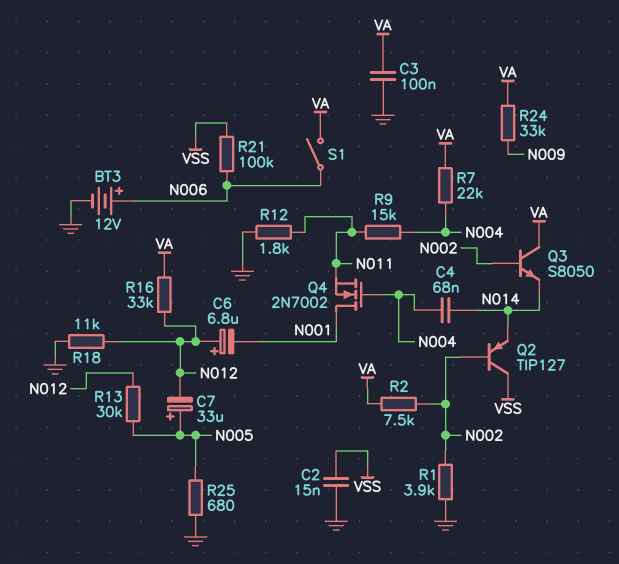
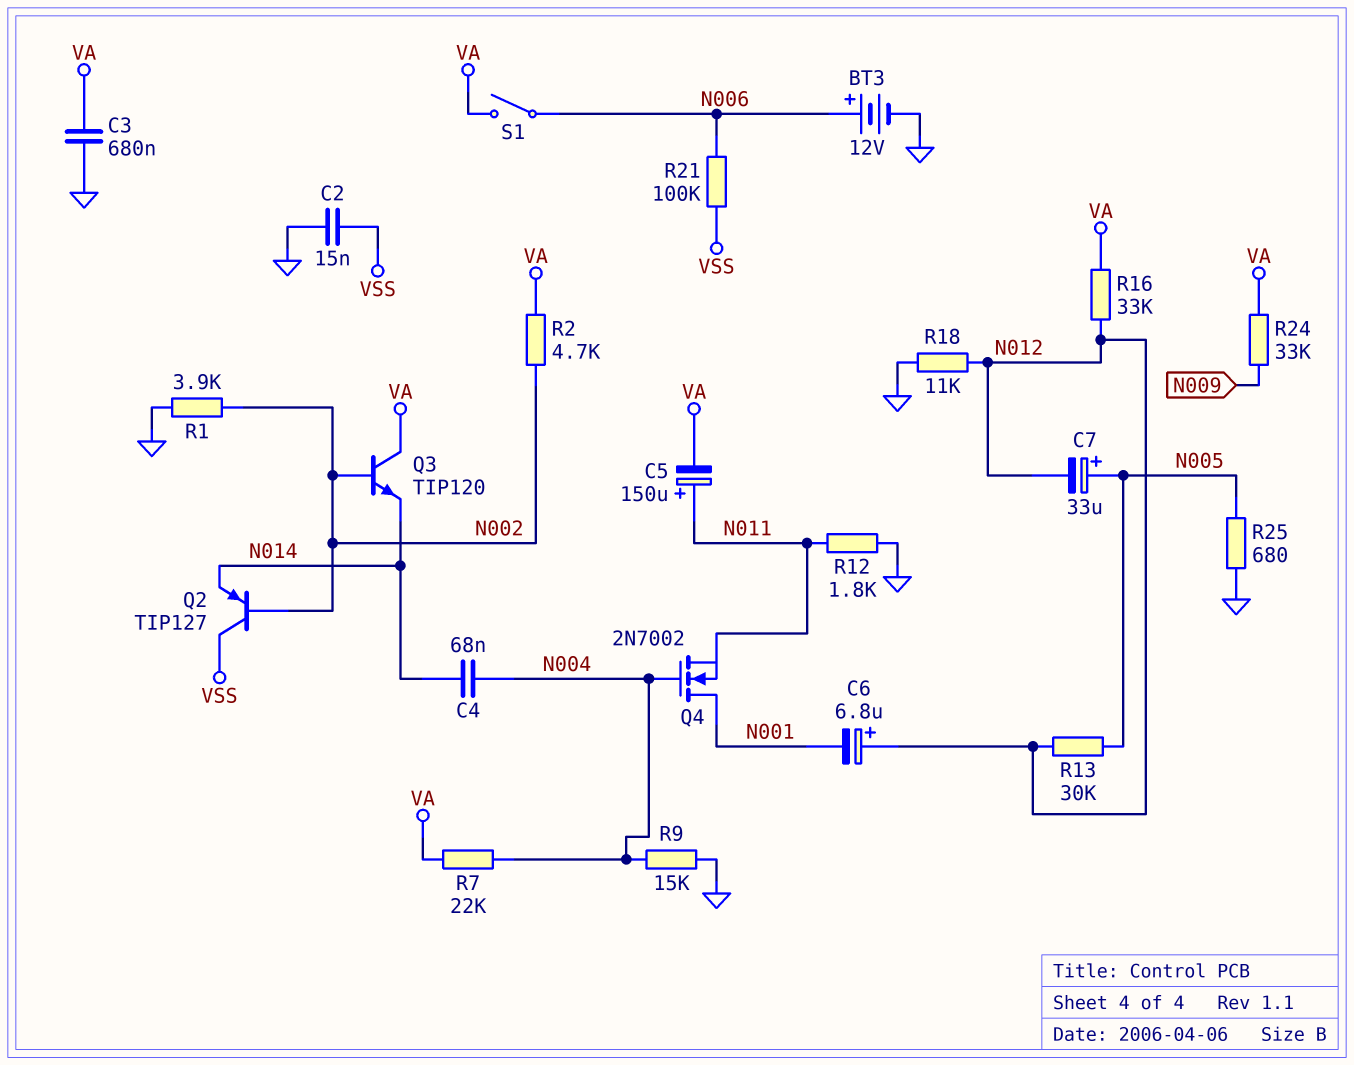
C3: 100nF (GND, VA) -> 680nF (GND, VA)
C5: none -> 150uF (plus N011, minus VA)
Q3: NPN S8050 (B N002, C VA, E N014) -> NPN TIP120 (B N002, C VA, E N014)
R2: 7.5k (N002, VA) -> 4.7k (N002, VA)
R9: 15k (N004, N011) -> 15k (GND, N004)

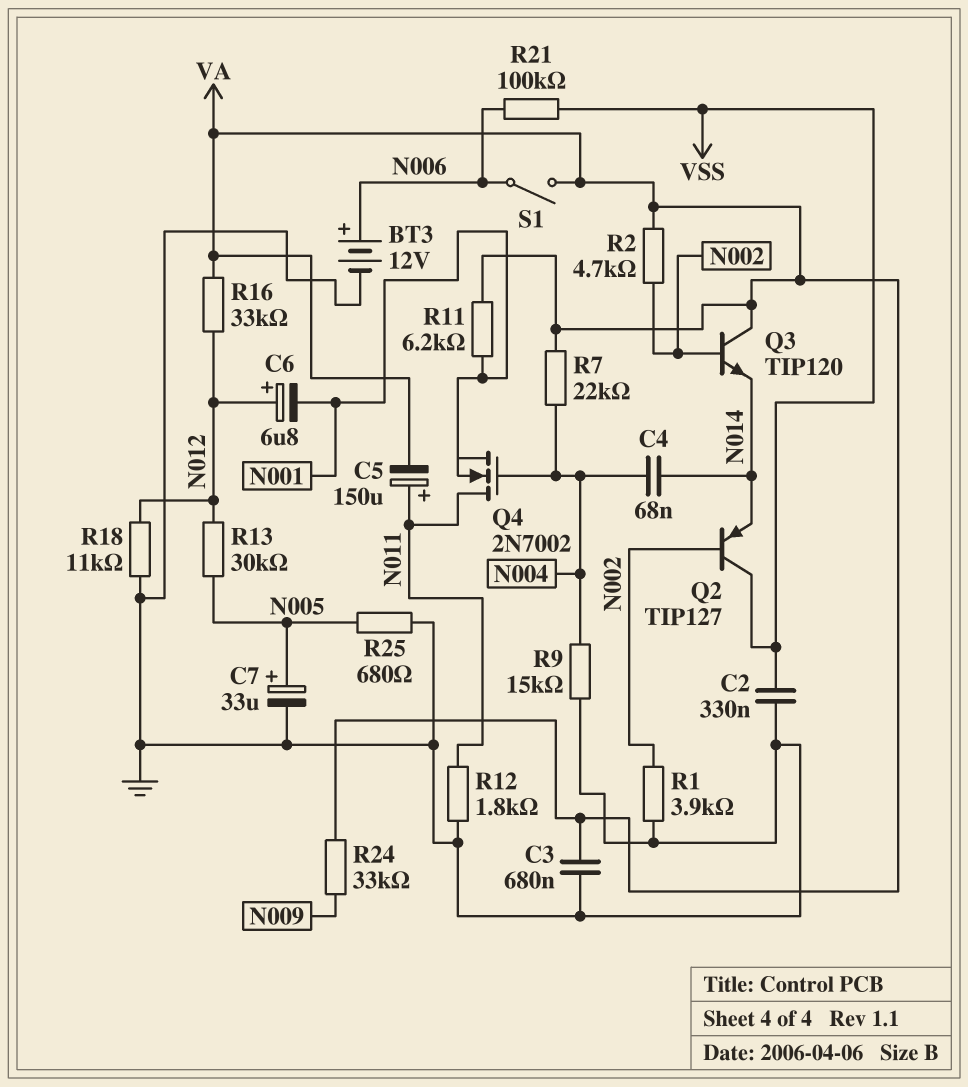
C2: 15nF (GND, VSS) -> 330nF (GND, VSS)
C7: 33uF (plus N005, minus N012) -> 33uF (plus N005, minus GND)
Q4: NMOS 2N7002 (G N004, D N001, S N011) -> NMOS 2N7002 (G N004, D N011, S N001)
R11: none -> 6.2k (N001, VA)

